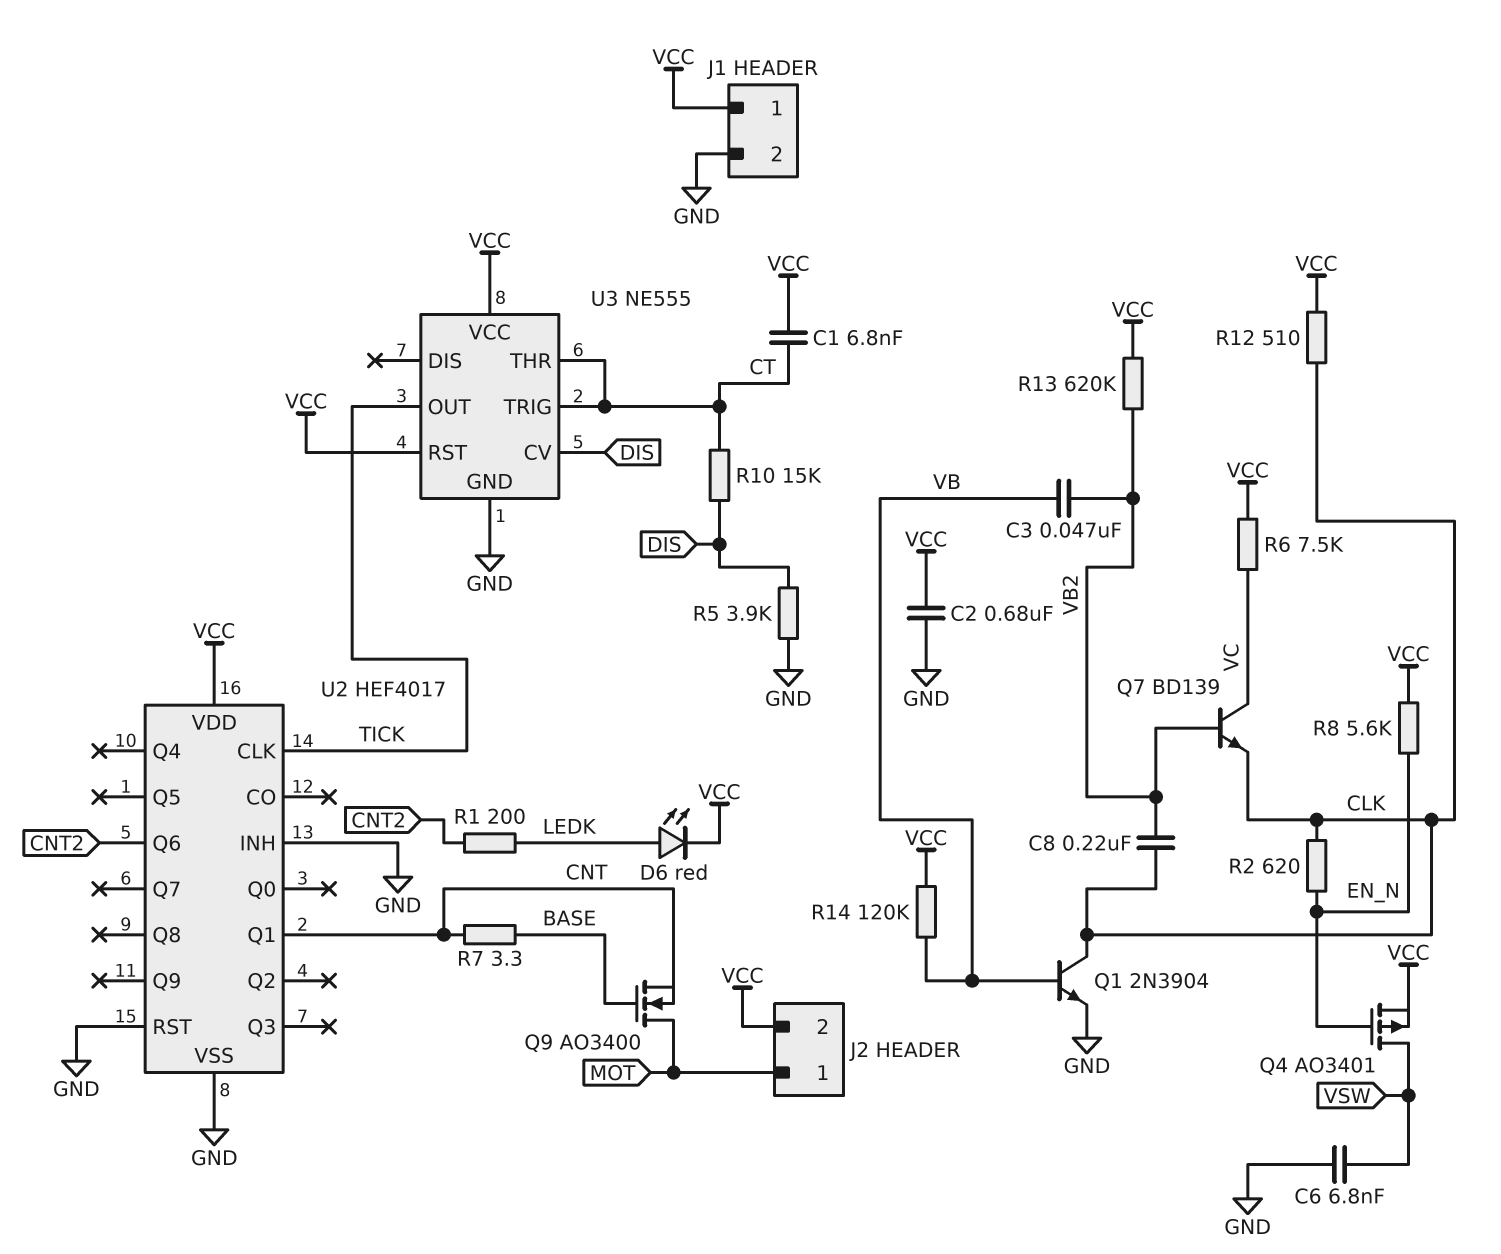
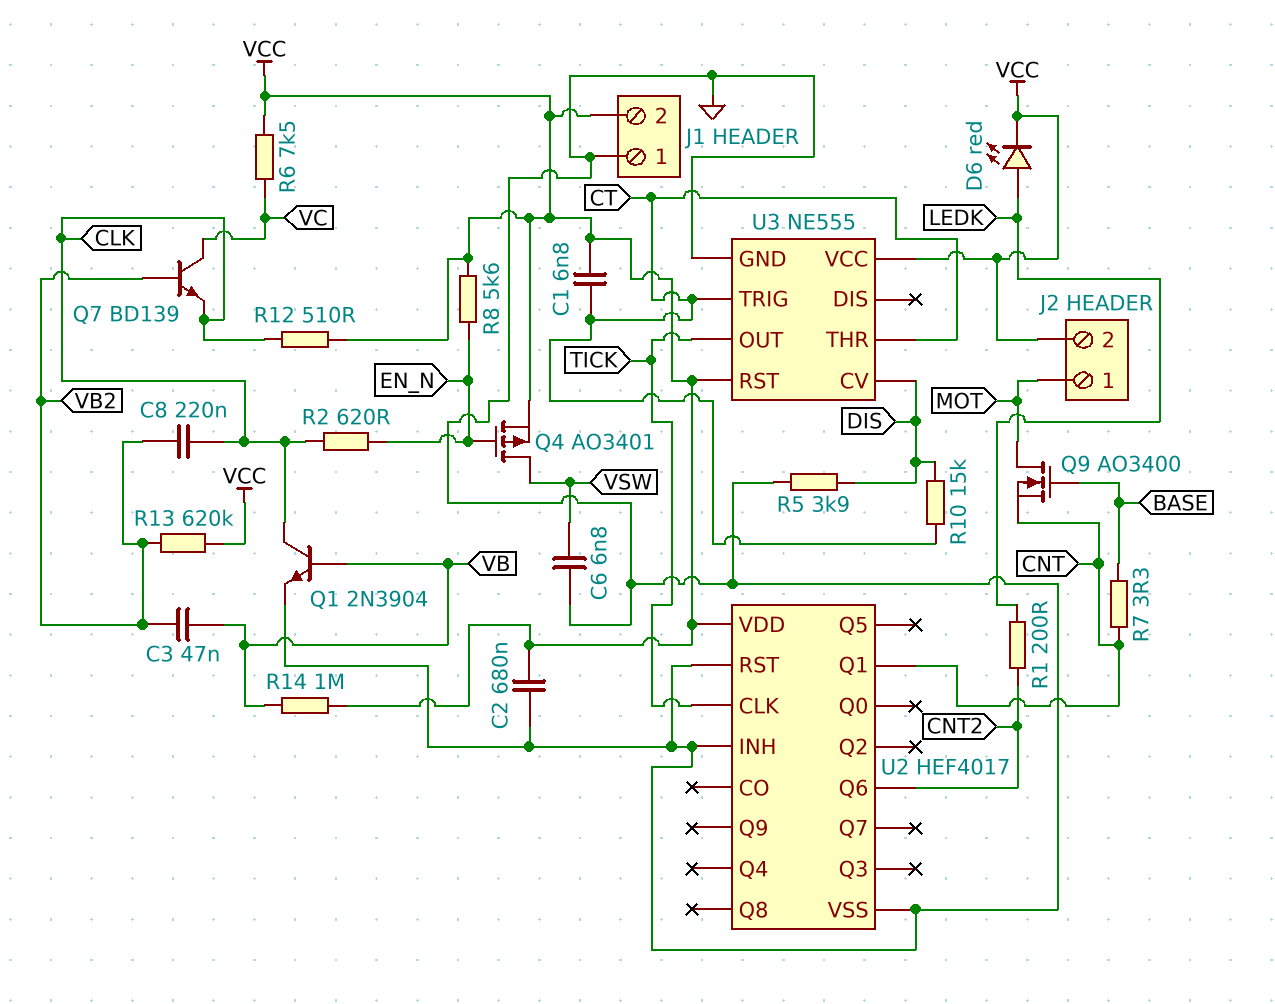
J1 pin 1: VCC -> GND
J1 pin 2: GND -> VCC
R14: 120k (VB, VCC) -> 1M (VB, VCC)

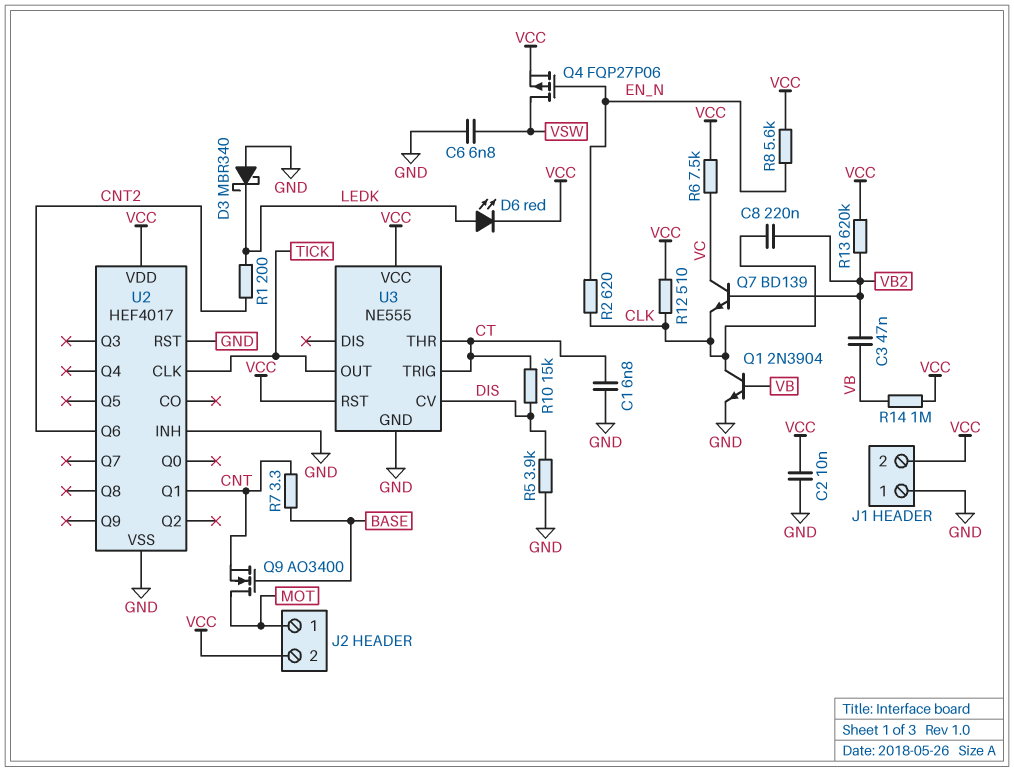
C1: 6.8nF (CT, VCC) -> 6.8nF (CT, GND)
C2: 680nF (GND, VCC) -> 10nF (GND, VCC)
D3: none -> schottky MBR340 (A GND, K LEDK)
Q4: PMOS AO3401 (G EN_N, D VSW, S VCC) -> PMOS FQP27P06 (G EN_N, D VSW, S VCC)

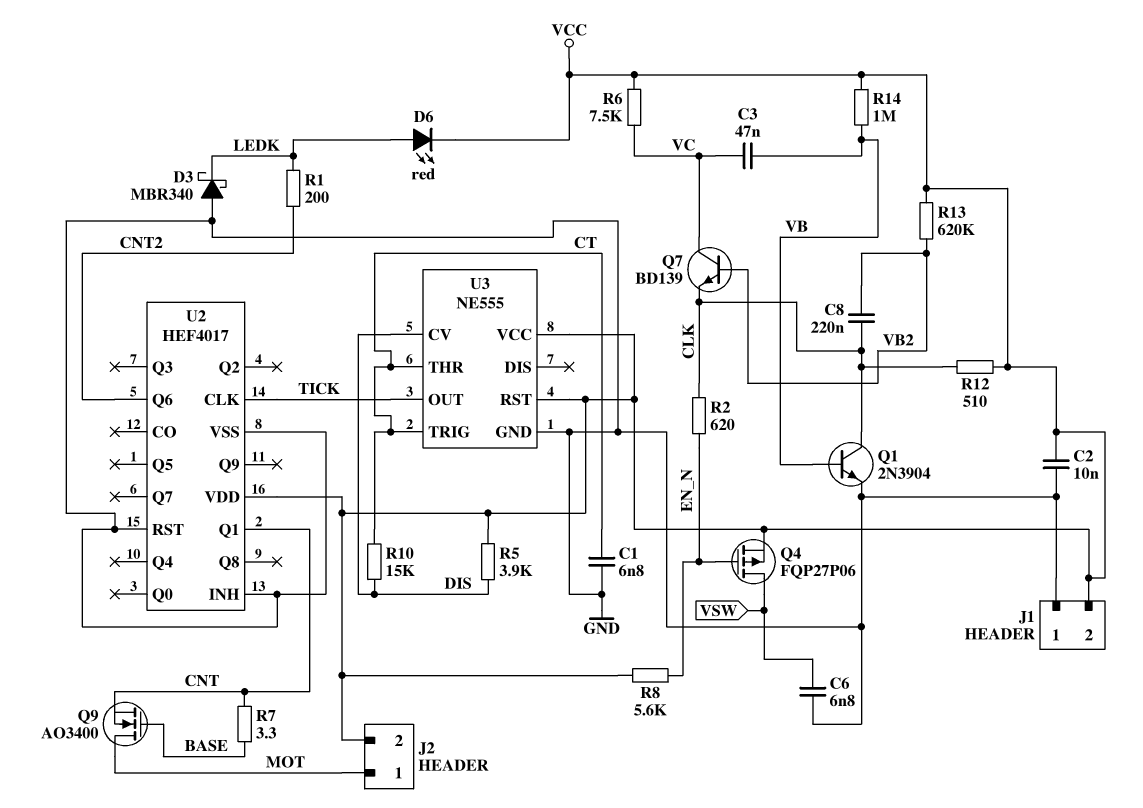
C3: 47nF (VB, VB2) -> 47nF (VB, VC)
R5: 3.9k (DIS, GND) -> 3.9k (DIS, VCC)

